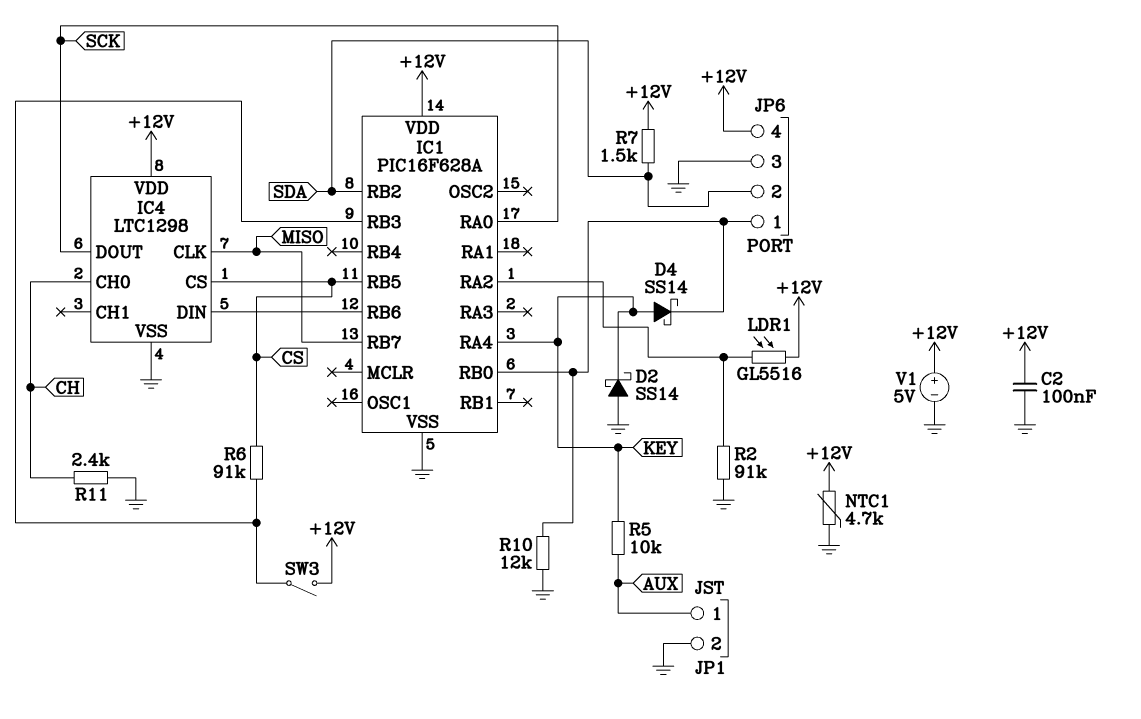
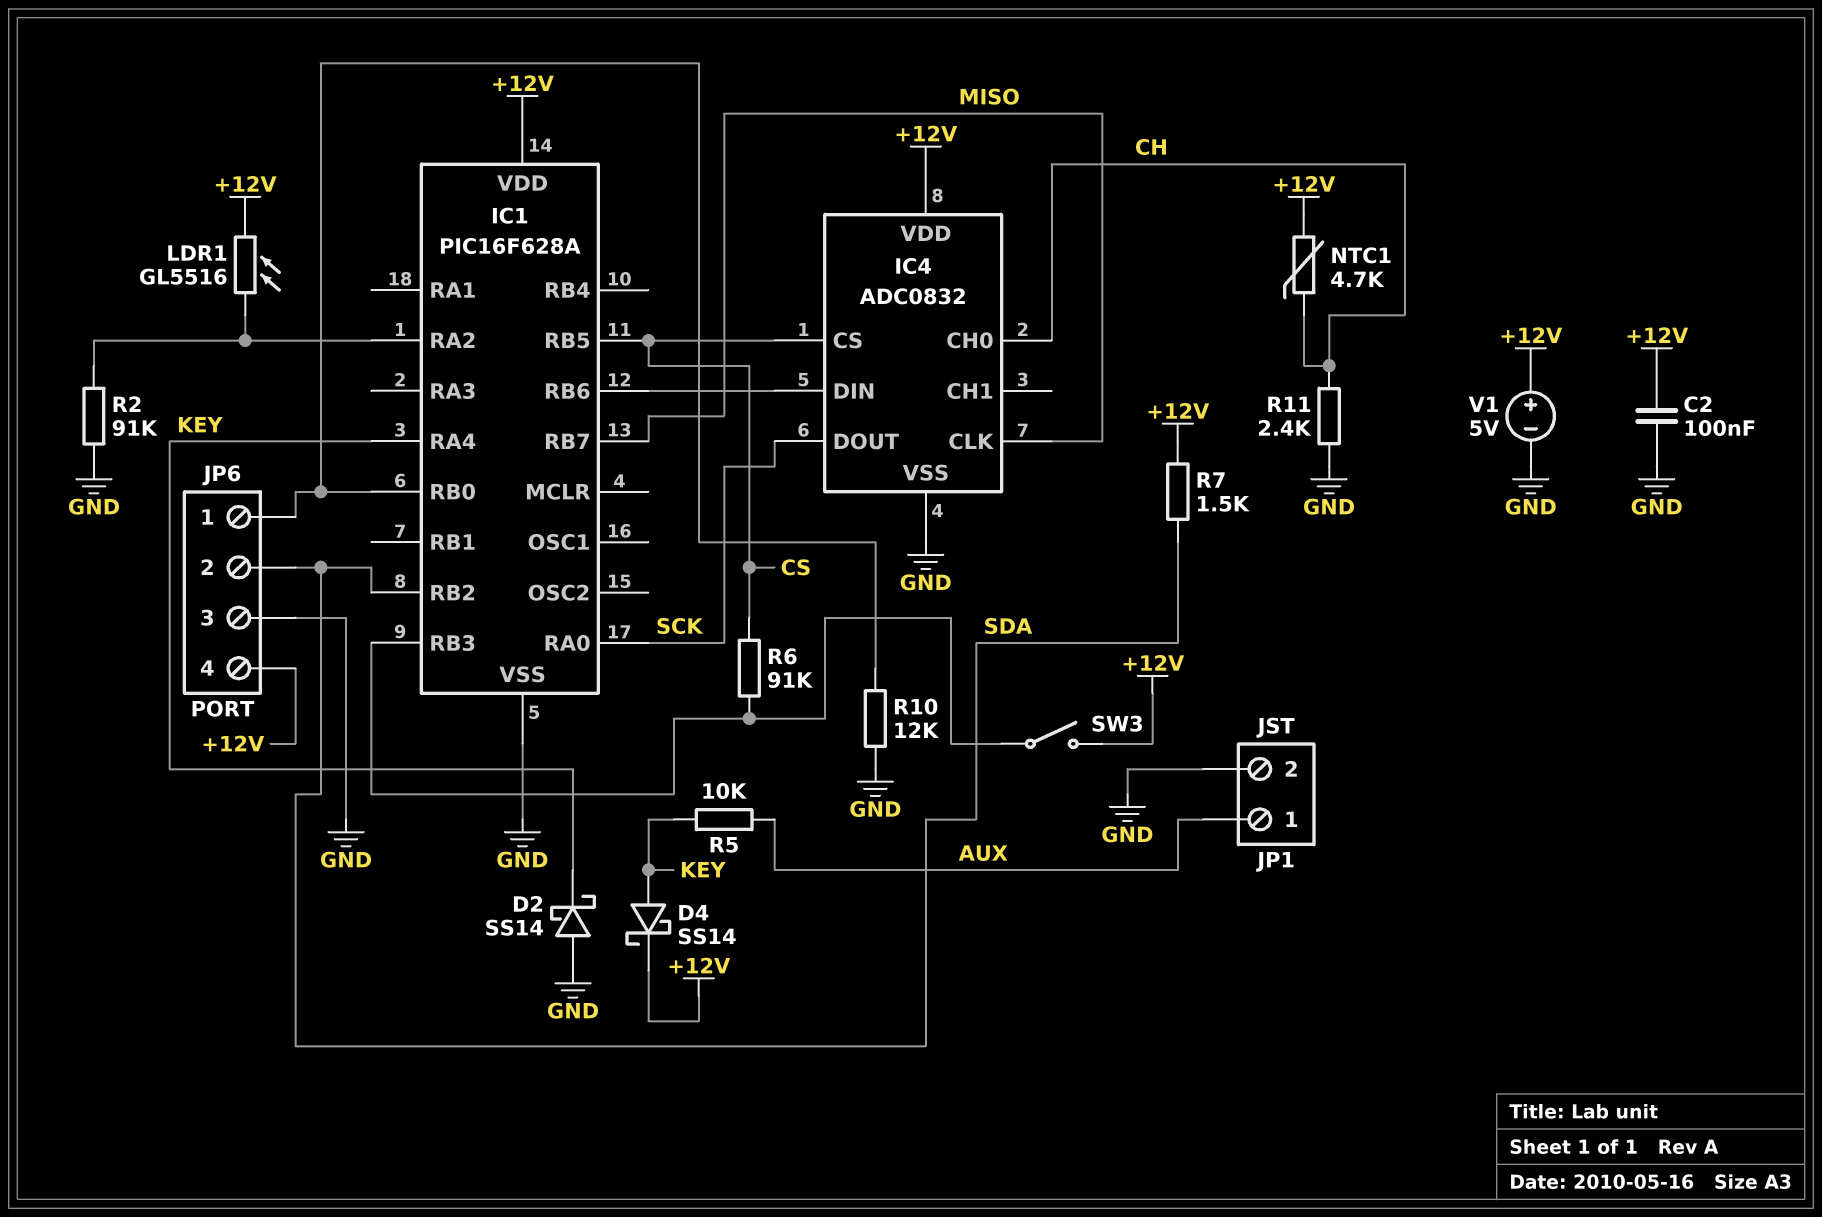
D4: schottky SS14 (A KEY, K IC1/RB0) -> schottky SS14 (A KEY, K +12V)
IC4: LTC1298 -> ADC0832
NTC1: 4.7k (+12V, GND) -> 4.7k (+12V, CH)

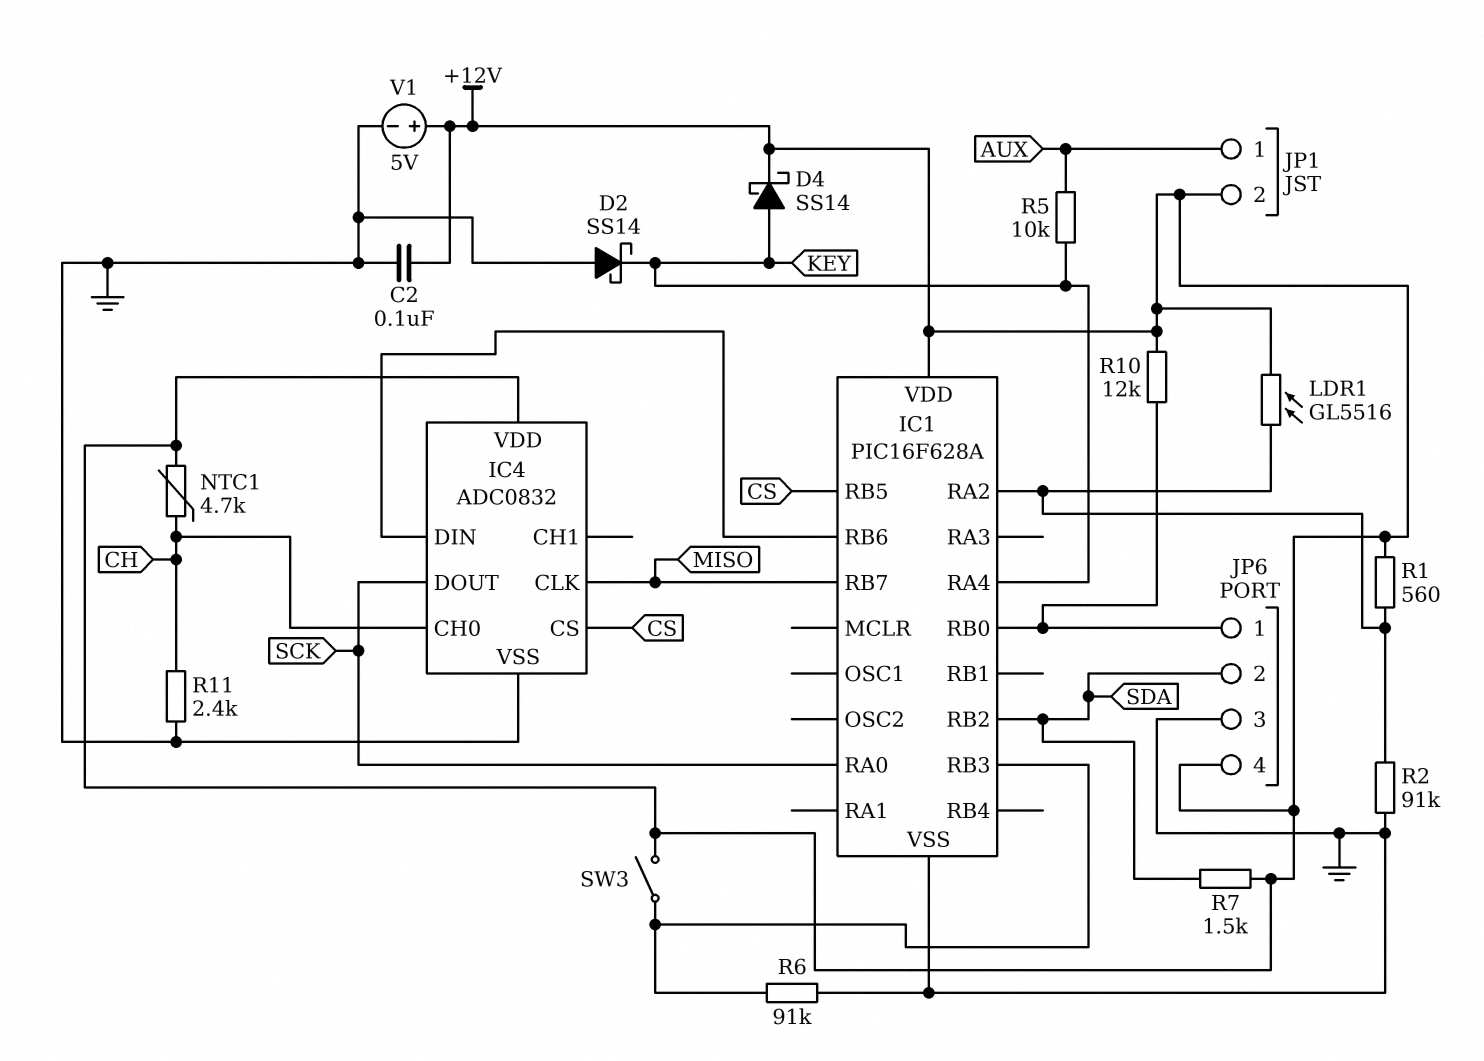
JP1 pin 2: GND -> +12V
R1: none -> 560 (+12V, IC1/RA2)
R6: 91k (CS, IC1/RB3) -> 91k (GND, IC1/RB3)
R10: 12k (GND, IC1/RB0) -> 12k (+12V, IC1/RB0)

